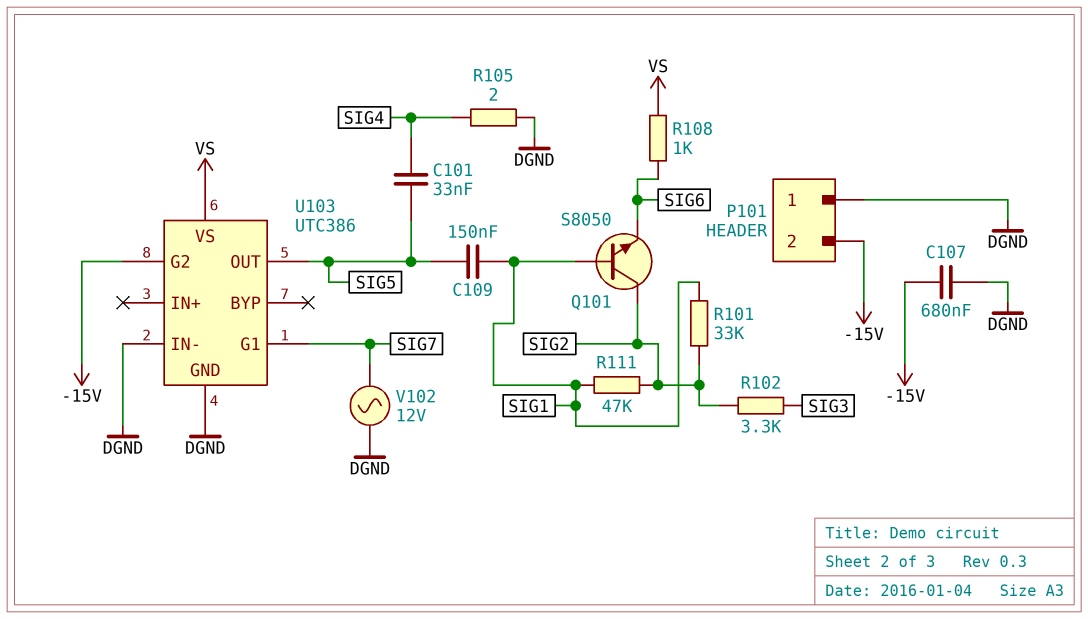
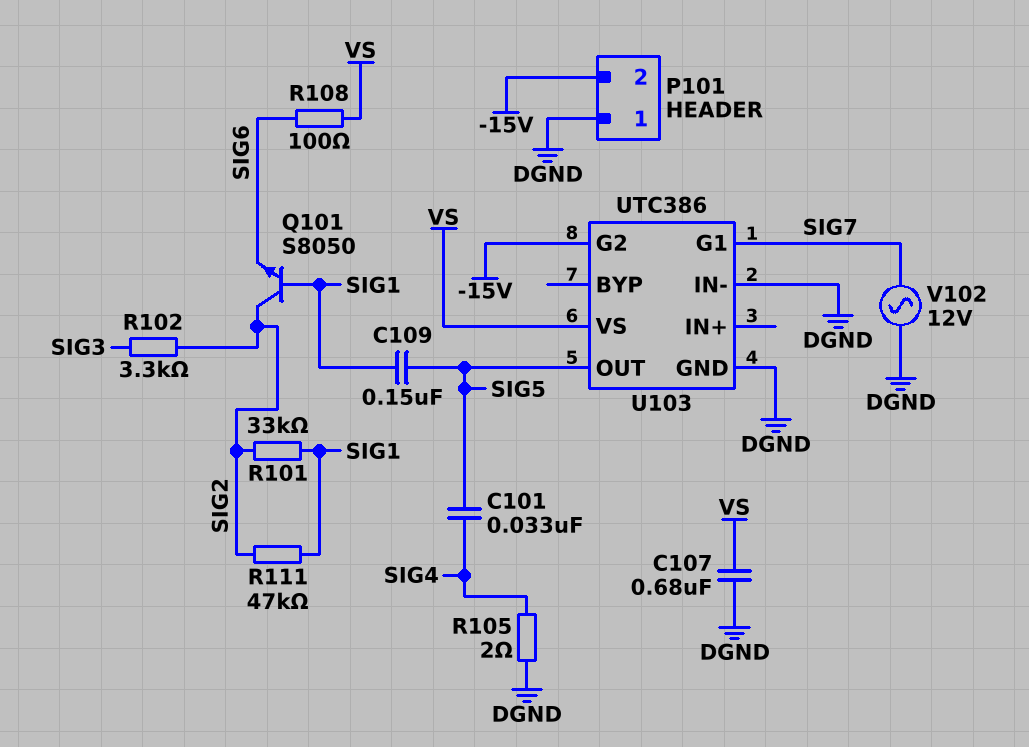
C107: 680nF (-15V, DGND) -> 680nF (DGND, VS)
R108: 1k (SIG6, VS) -> 100 (SIG6, VS)

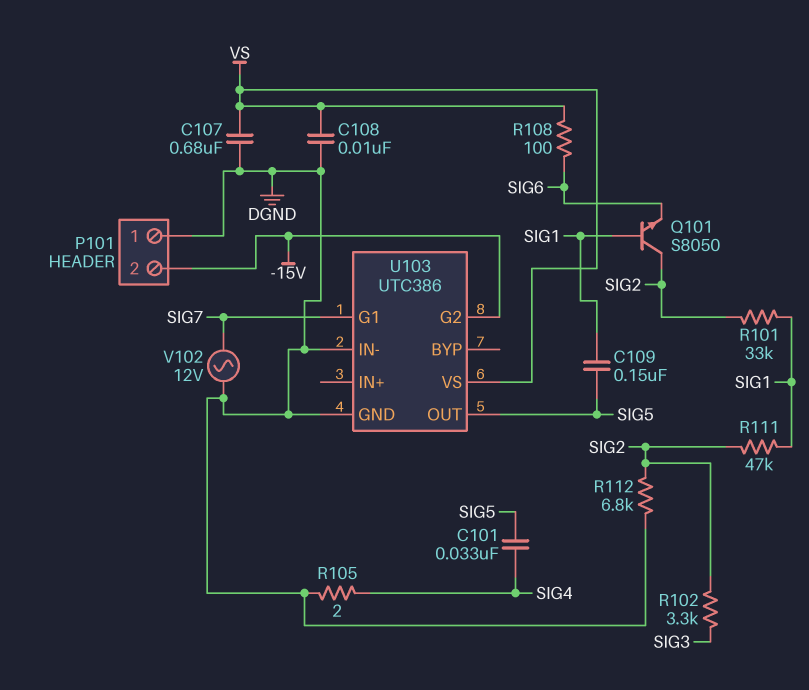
C108: none -> 10nF (DGND, VS)
R112: none -> 6.8k (DGND, SIG2)

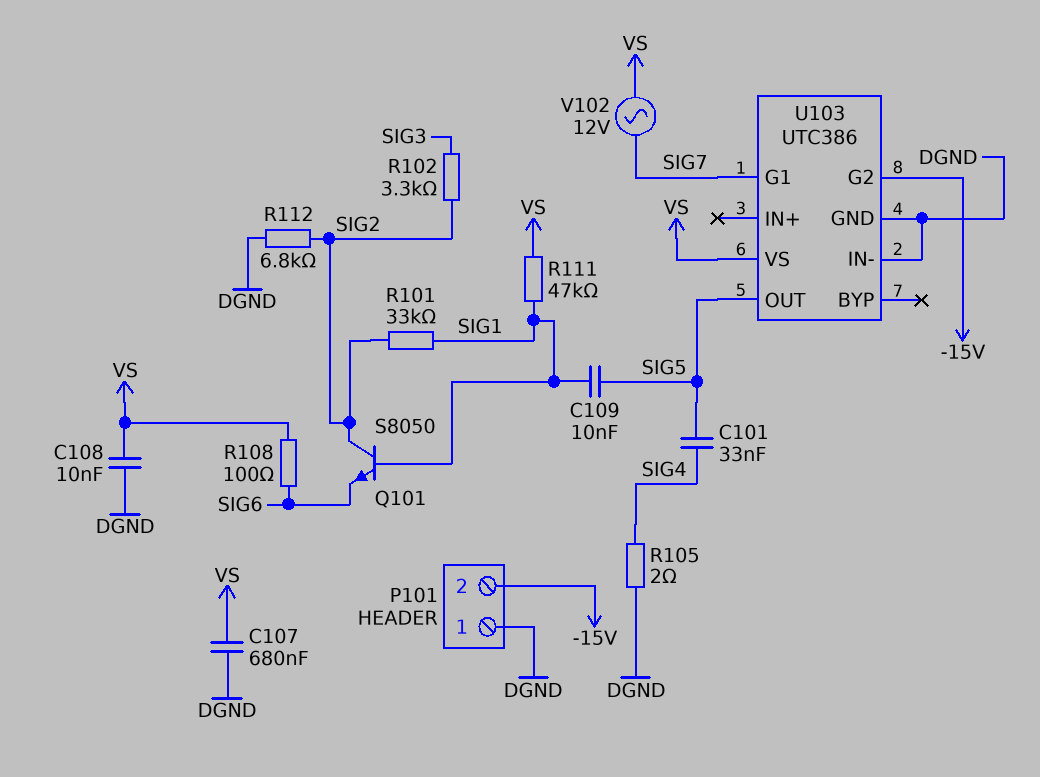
C109: 150nF (SIG1, SIG5) -> 10nF (SIG1, SIG5)
R111: 47k (SIG1, SIG2) -> 47k (SIG1, VS)
V102: AC 12V (DGND, SIG7) -> AC 12V (SIG7, VS)

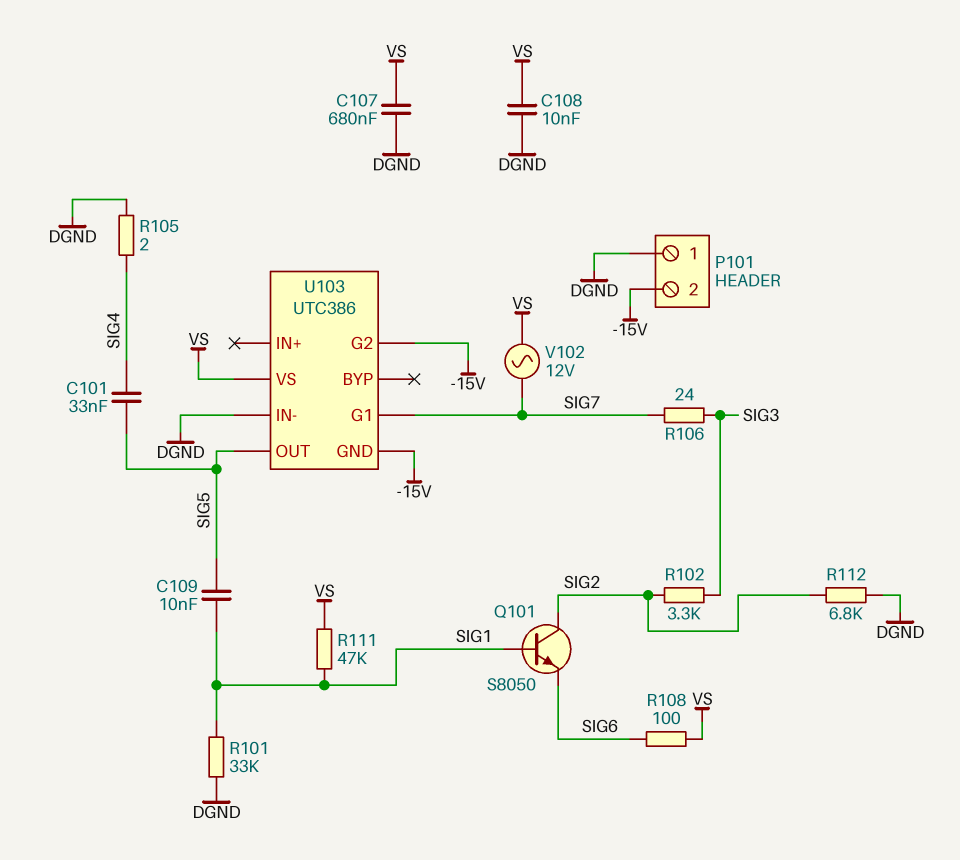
R101: 33k (SIG1, SIG2) -> 33k (DGND, SIG1)
R106: none -> 24 (SIG3, SIG7)
U103 pin GND: DGND -> -15V

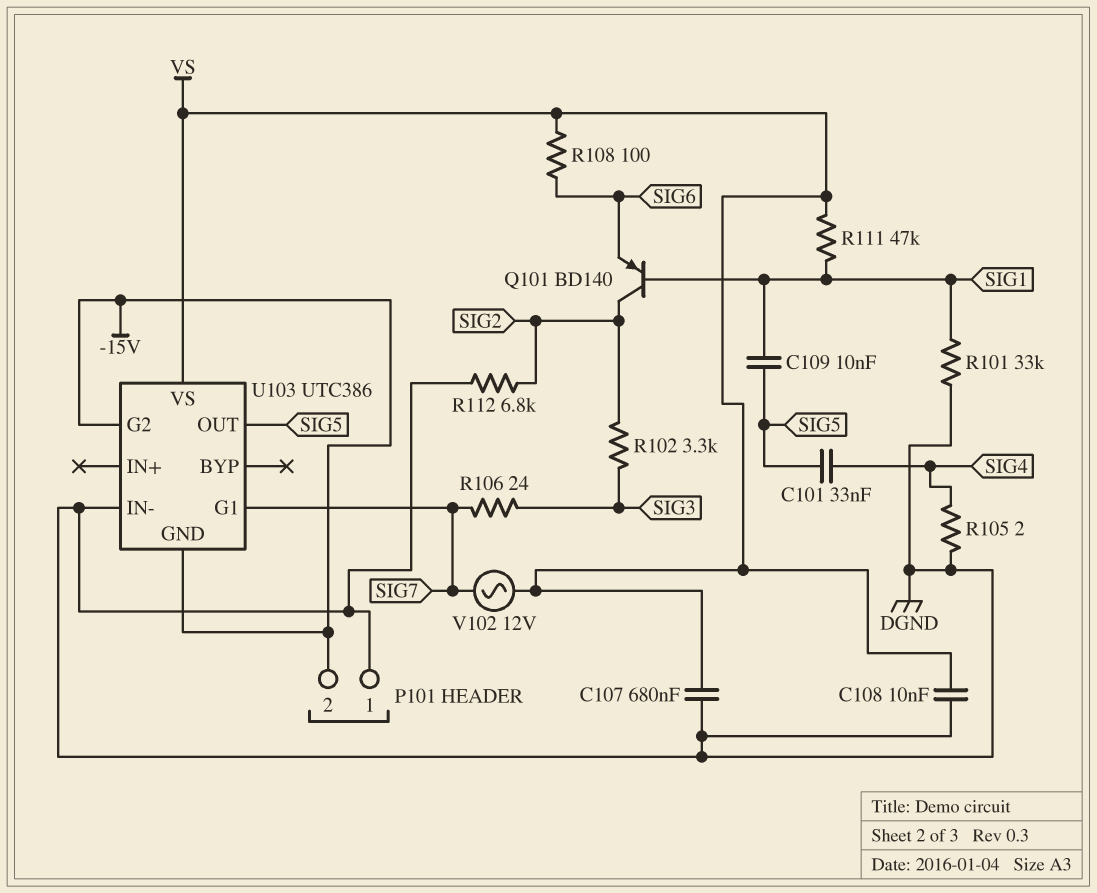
Q101: NPN S8050 (B SIG1, C SIG2, E SIG6) -> PNP BD140 (B SIG1, C SIG2, E SIG6)

